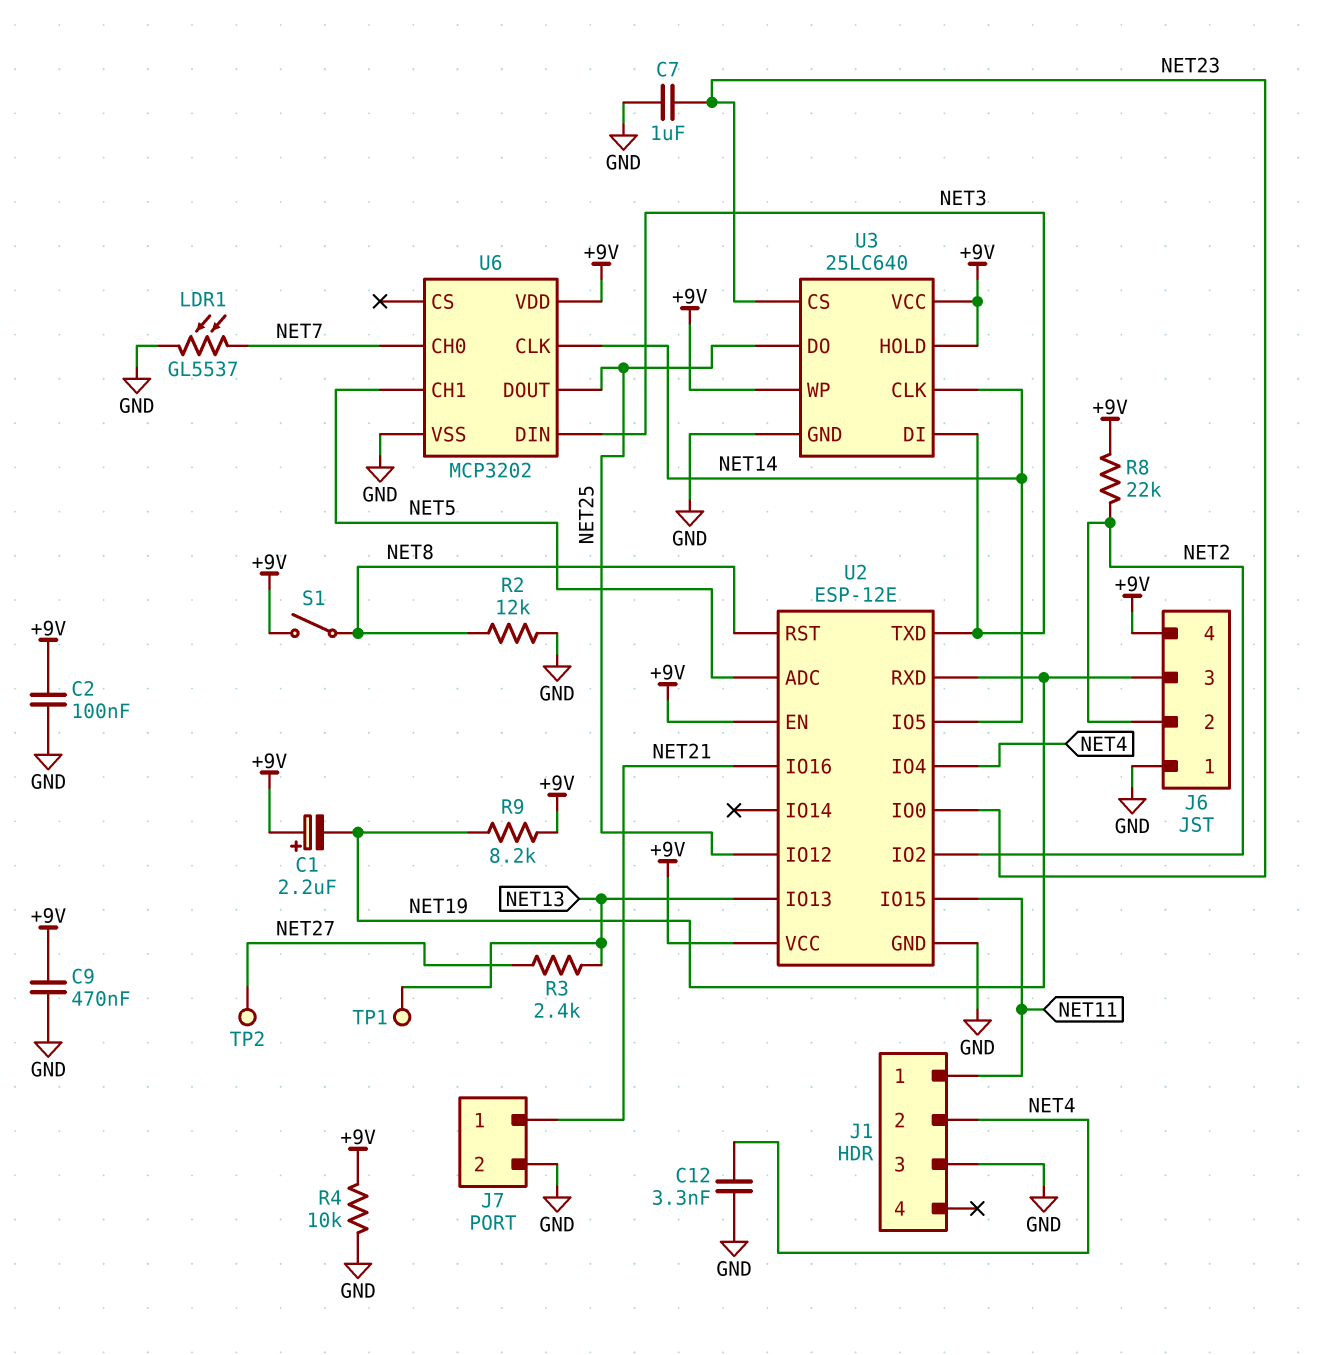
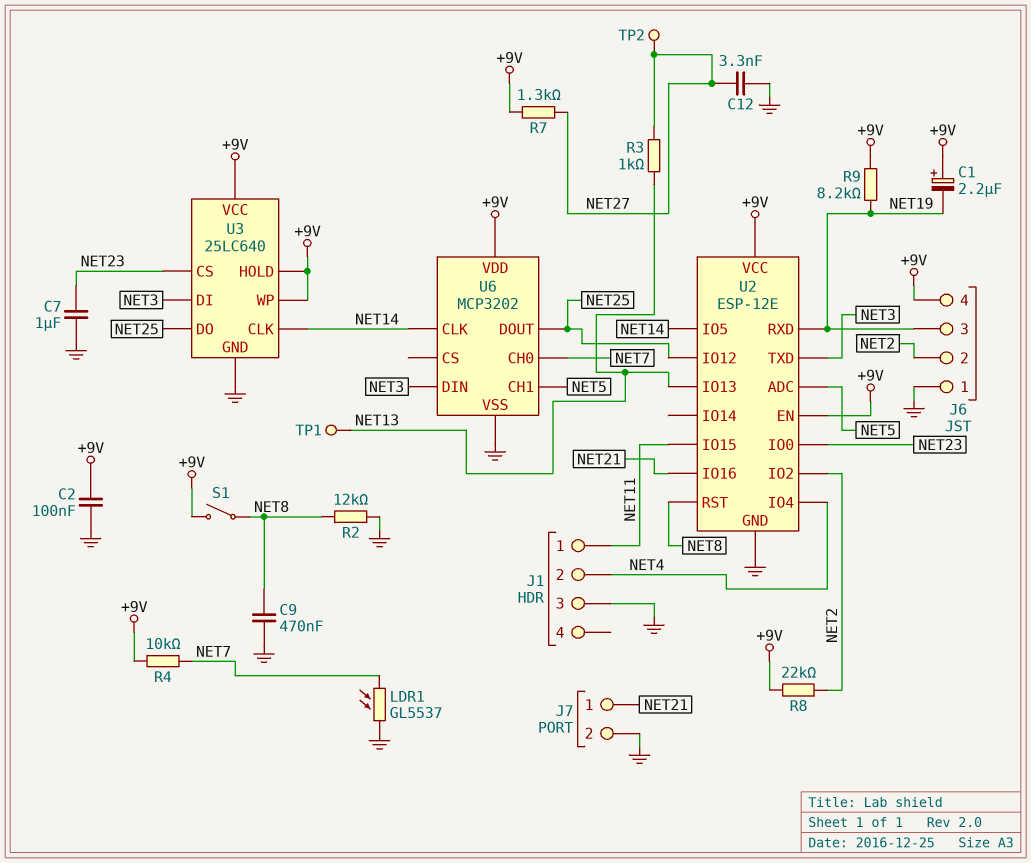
C9: 470nF (+9V, GND) -> 470nF (GND, NET8)
C12: 3.3nF (GND, NET4) -> 3.3nF (GND, NET27)
R3: 2.4k (NET13, NET27) -> 1k (NET13, NET27)
R4: 10k (+9V, GND) -> 10k (+9V, NET7)
R7: none -> 1.3k (+9V, NET27)

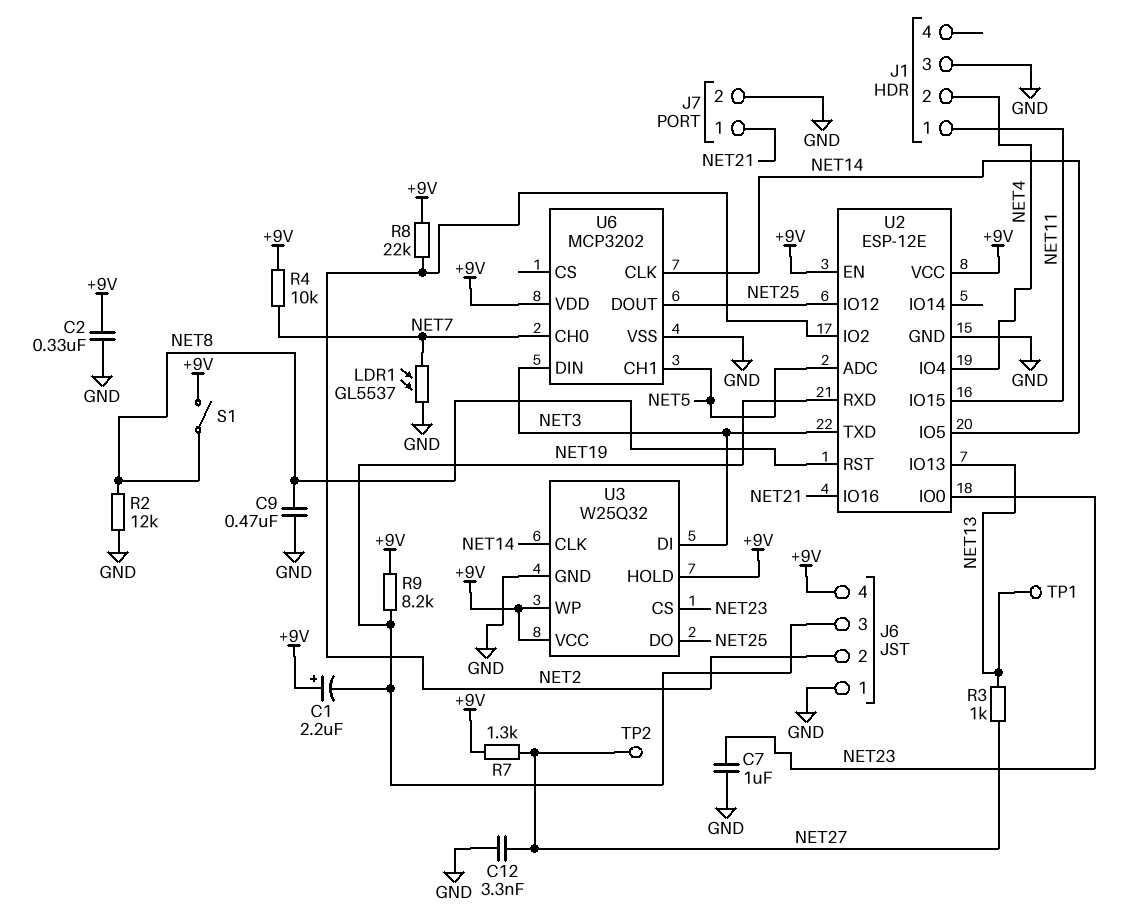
C2: 100nF (+9V, GND) -> 330nF (+9V, GND)
U3: 25LC640 -> W25Q32

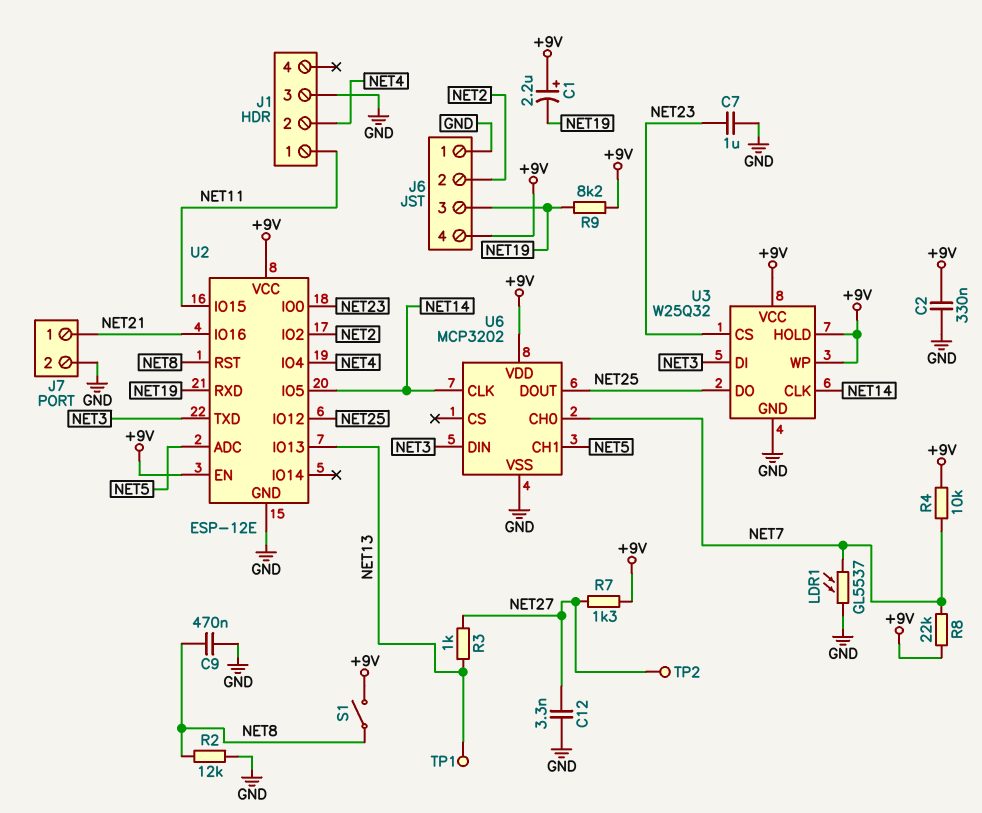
R8: 22k (+9V, NET2) -> 22k (+9V, NET7)

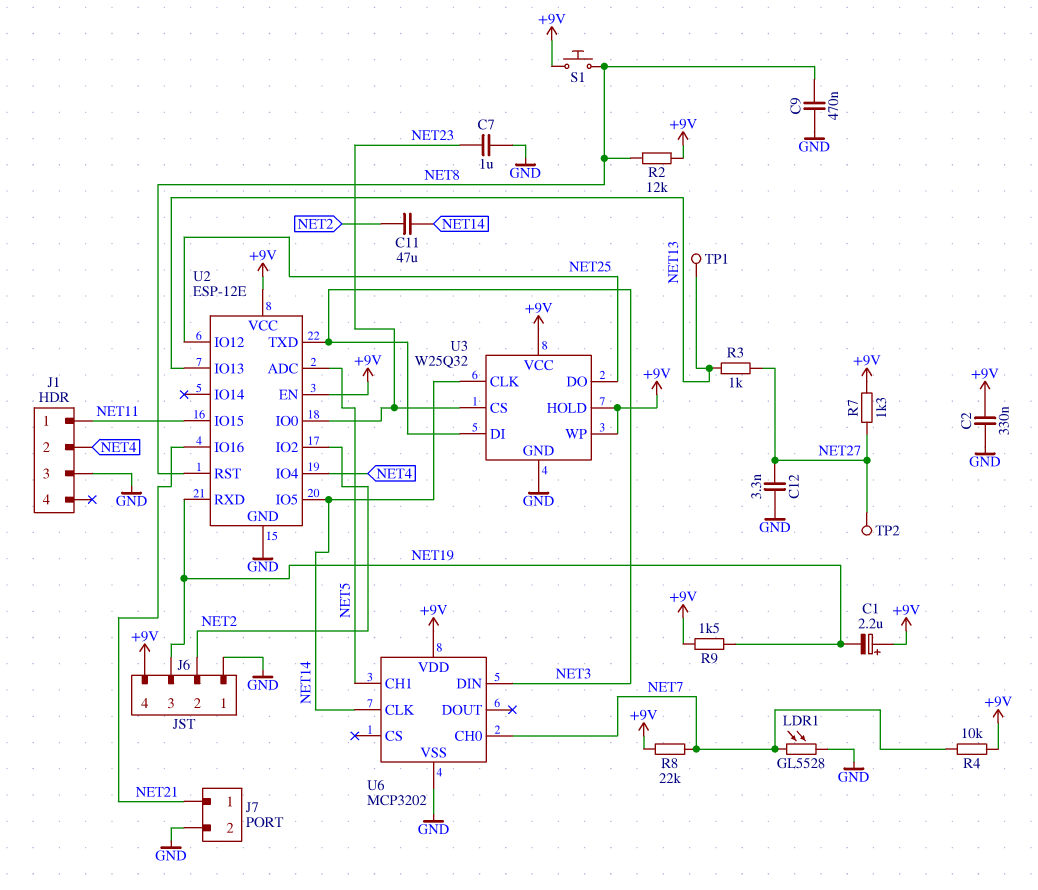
C11: none -> 47uF (NET2, NET14)
LDR1: GL5537 (GND, NET7) -> GL5528 (GND, NET7)
R2: 12k (GND, NET8) -> 12k (+9V, NET8)
R9: 8.2k (+9V, NET19) -> 1.5k (+9V, NET19)
S1: switch (+9V, NET8) -> button (+9V, NET8)
U6 pin DOUT: NET25 -> none

